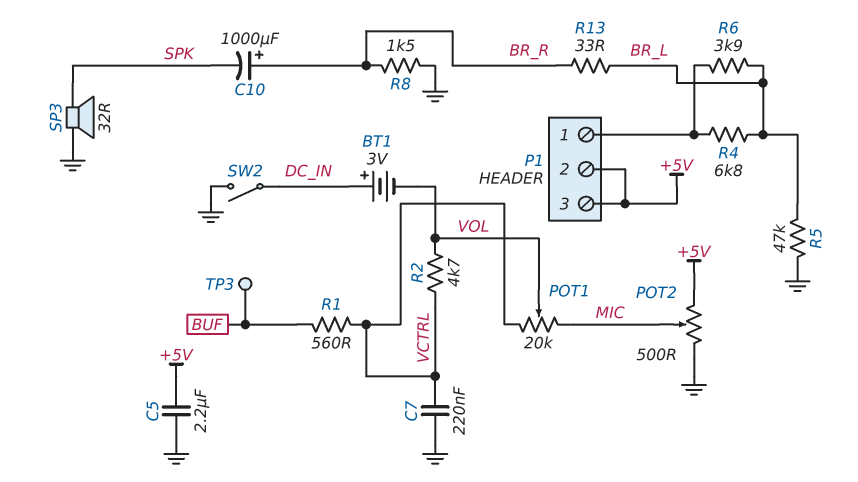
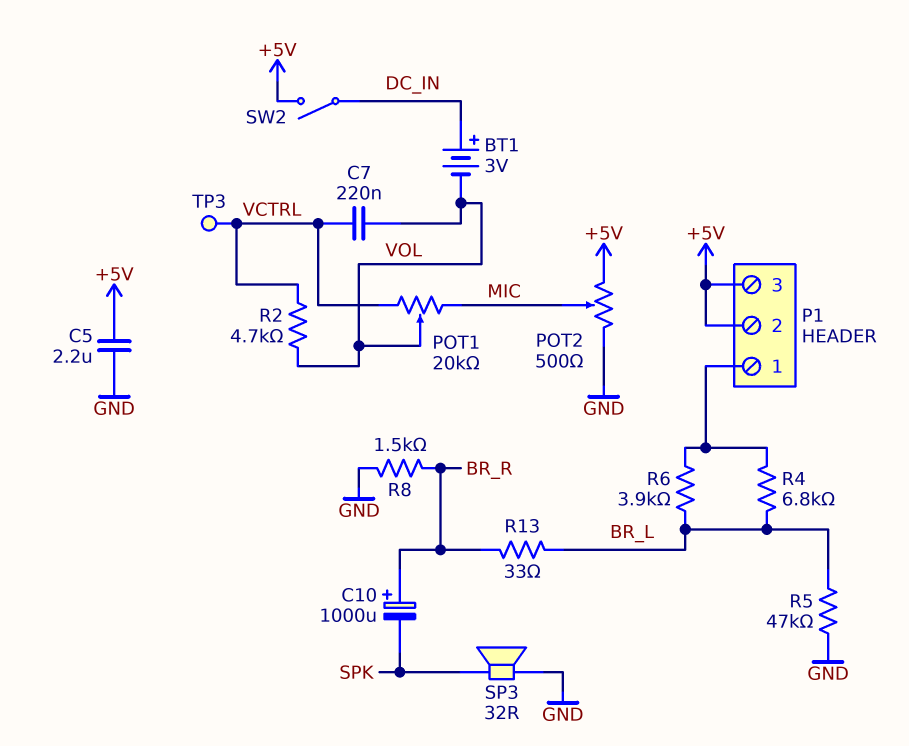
C7: 220nF (GND, VCTRL) -> 220nF (VCTRL, VOL)
R1: 560 (BUF, VCTRL) -> none
SW2: switch (DC_IN, GND) -> switch (+5V, DC_IN)
TP3: test point (BUF) -> test point (VCTRL)

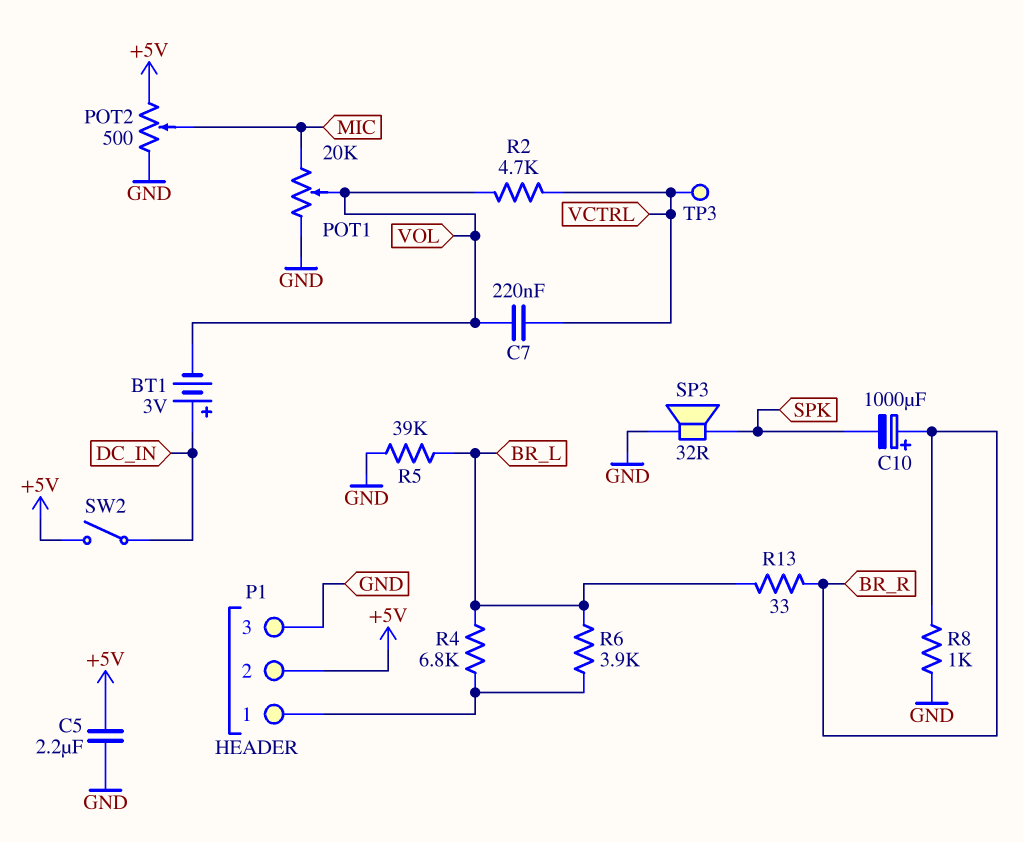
P1 pin 3: +5V -> GND
POT1: 20k (MIC, VCTRL, wiper VOL) -> 20k (GND, MIC, wiper VOL)
R5: 47k (BR_L, GND) -> 39k (BR_L, GND)
R8: 1.5k (BR_R, GND) -> 1k (BR_R, GND)

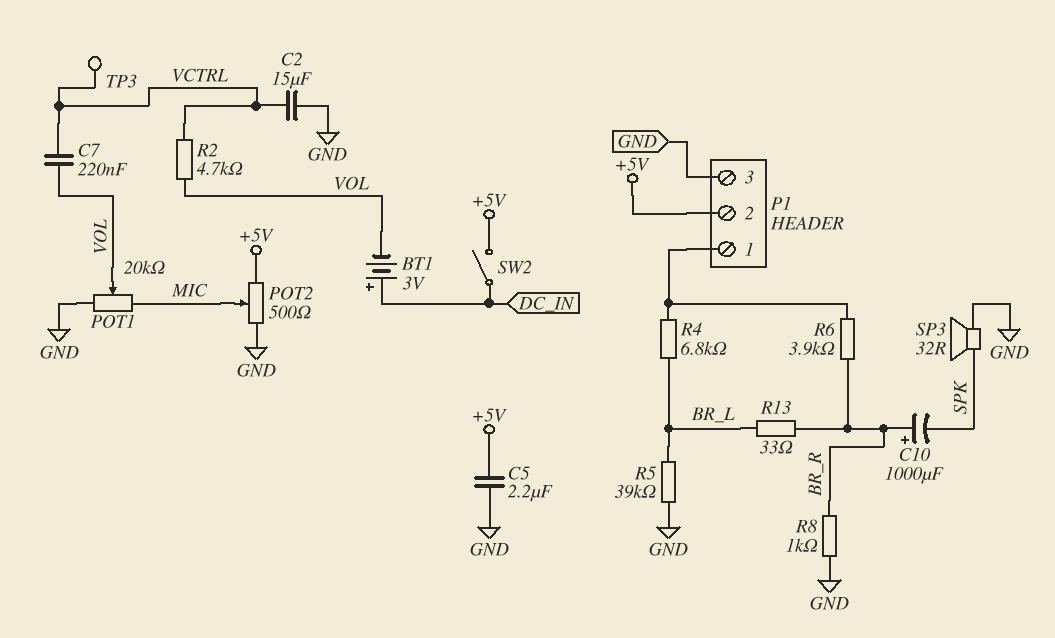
C2: none -> 15uF (GND, VCTRL)
R6: 3.9k (BR_L, P1/1) -> 3.9k (BR_R, P1/1)

